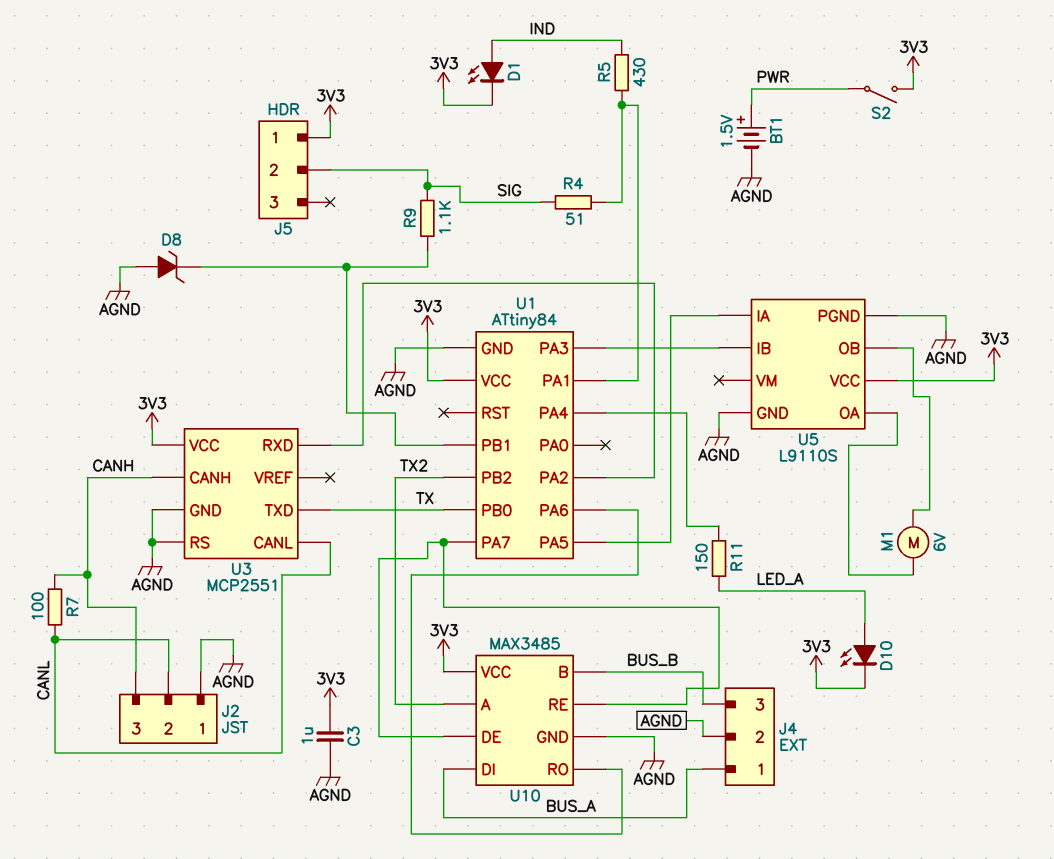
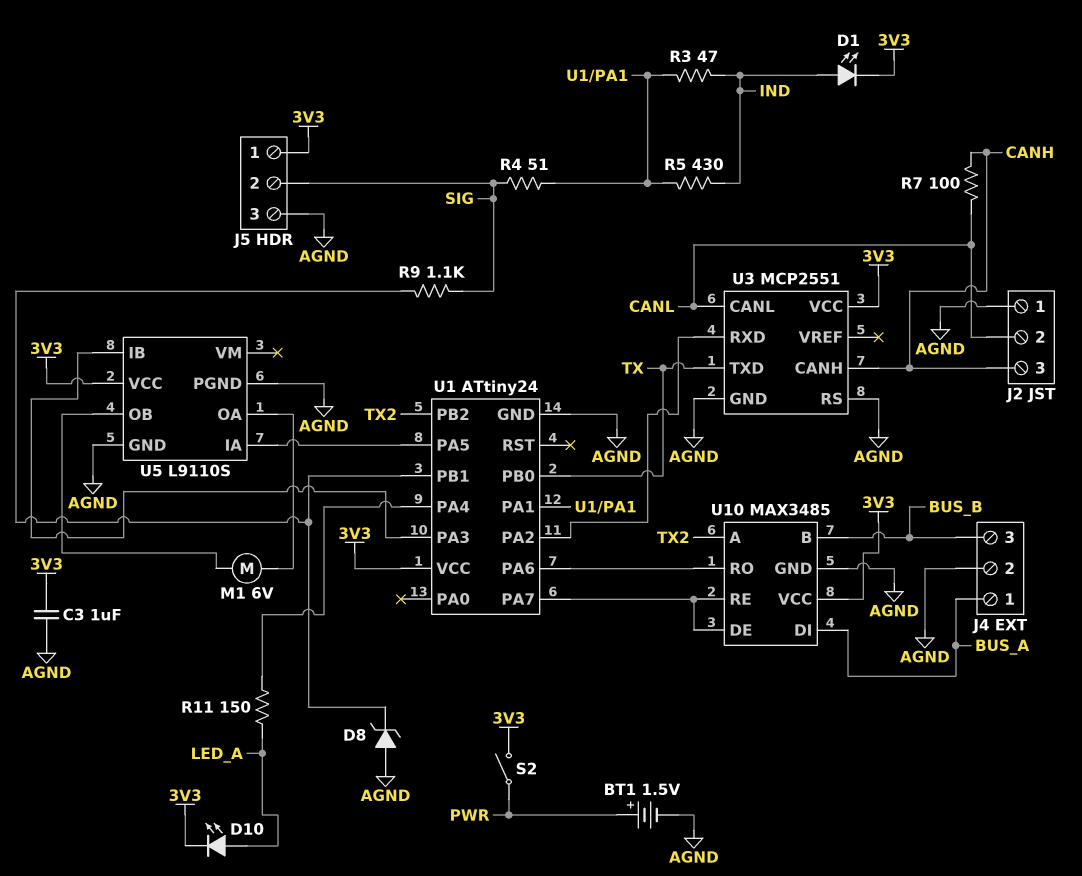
J5 pin 3: none -> AGND
R3: none -> 47 (IND, U1/PA1)
U1: ATtiny84 -> ATtiny24

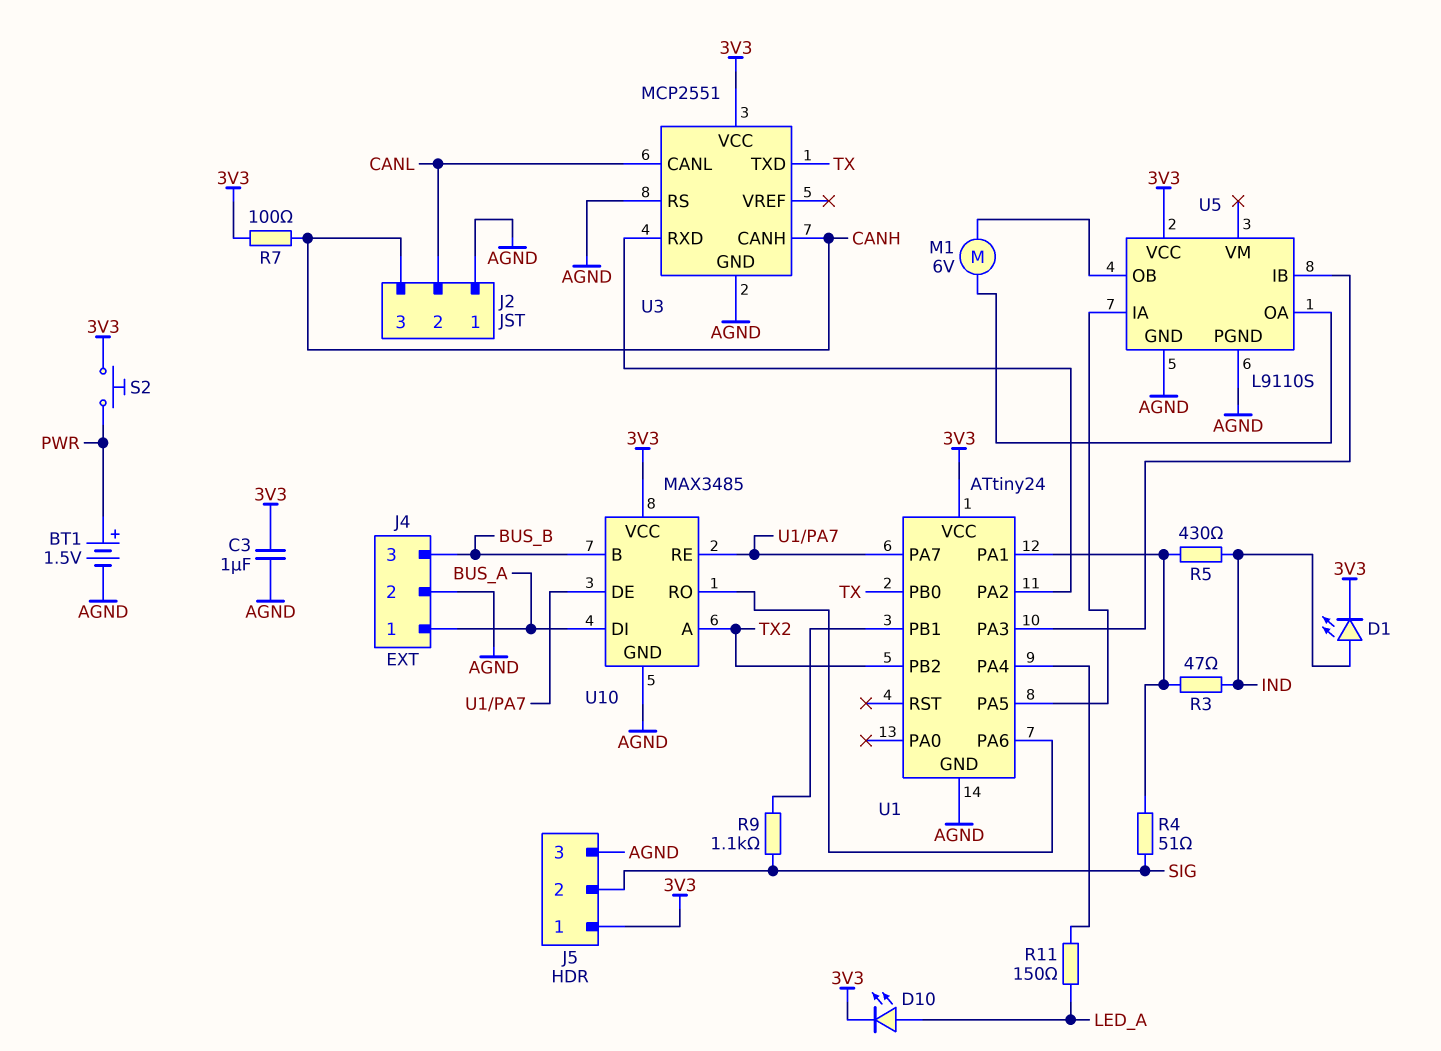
D8: zener (A AGND, K U1/PB1) -> none
R7: 100 (CANH, CANL) -> 100 (3V3, CANH)
S2: switch (3V3, PWR) -> button (3V3, PWR)

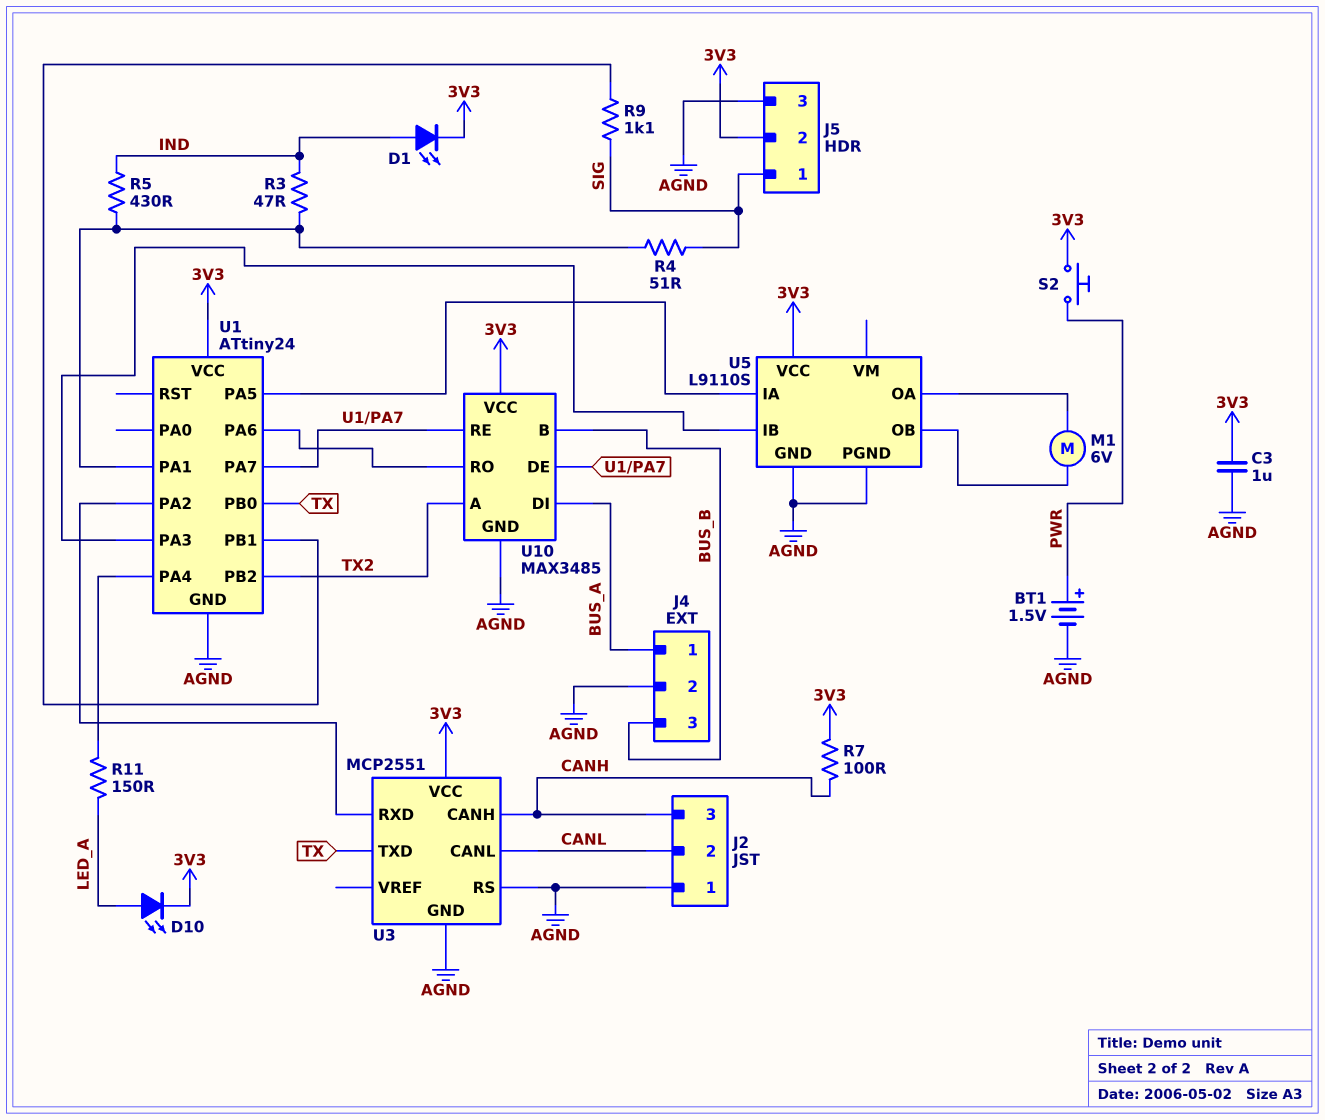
J5 pin 1: 3V3 -> SIG
J5 pin 2: SIG -> 3V3

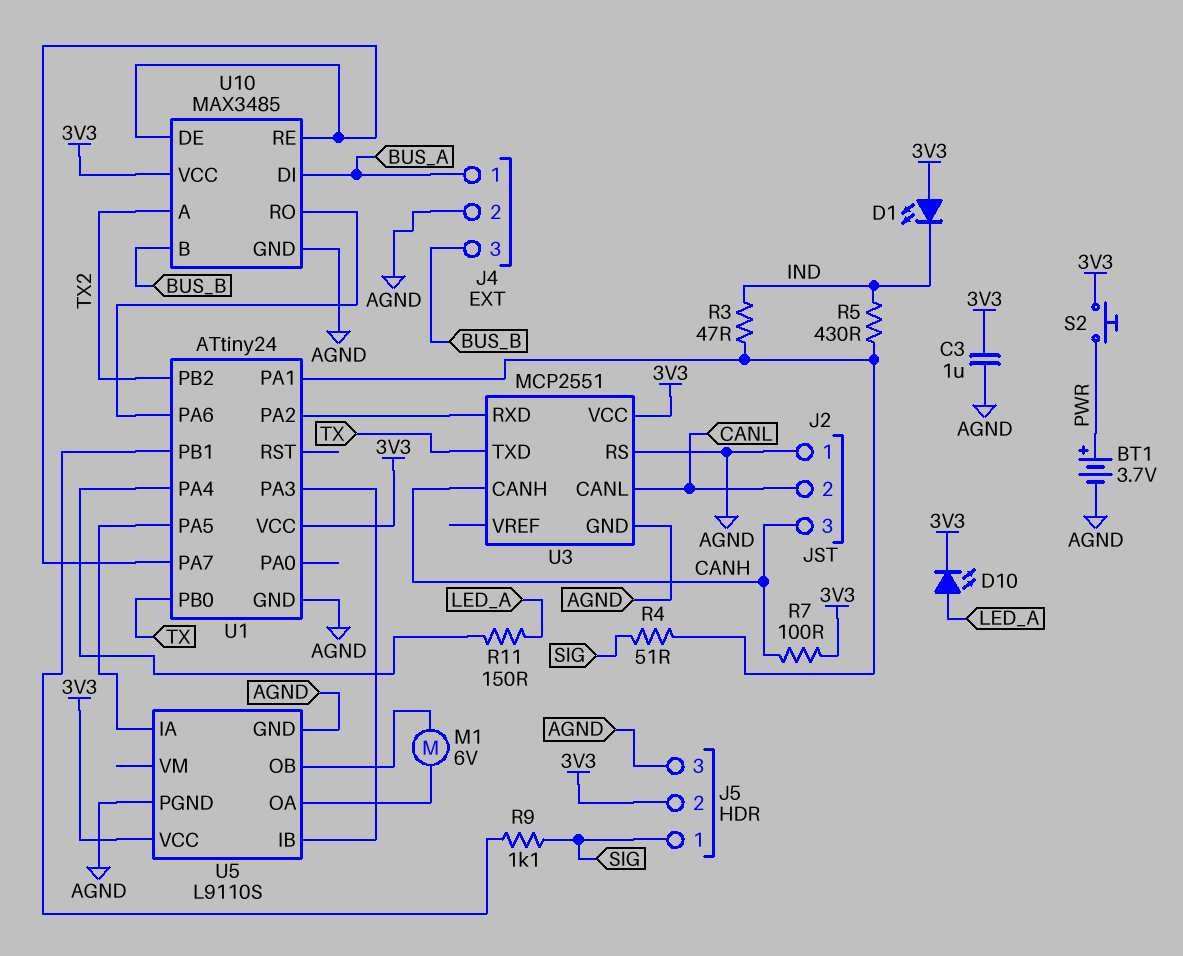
BT1: 1.5V (plus PWR, minus AGND) -> 3.7V (plus PWR, minus AGND)
D1: LED (A IND, K 3V3) -> LED (A 3V3, K IND)

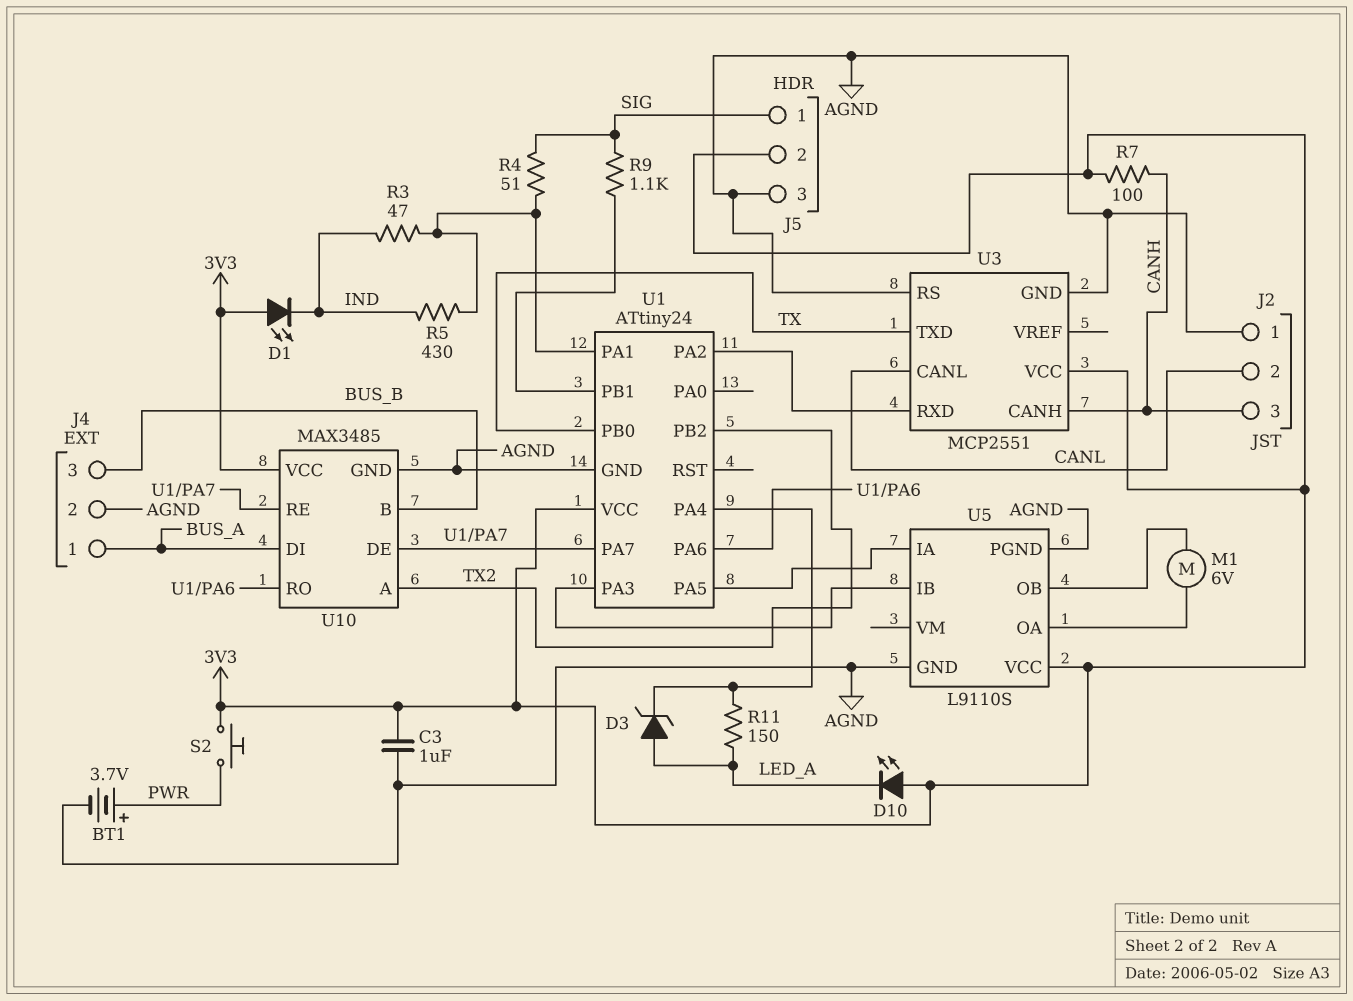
D3: none -> zener (A LED_A, K U1/PA4)
D10: LED (A LED_A, K 3V3) -> LED (A 3V3, K LED_A)

